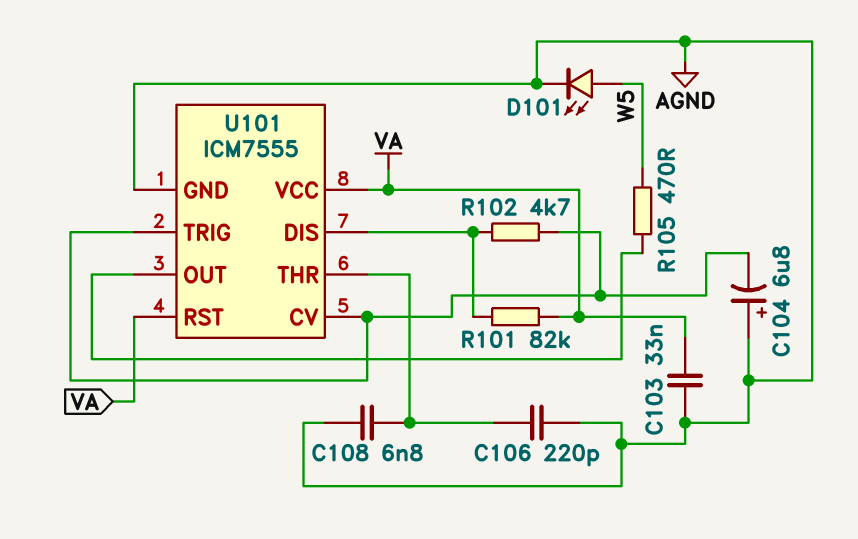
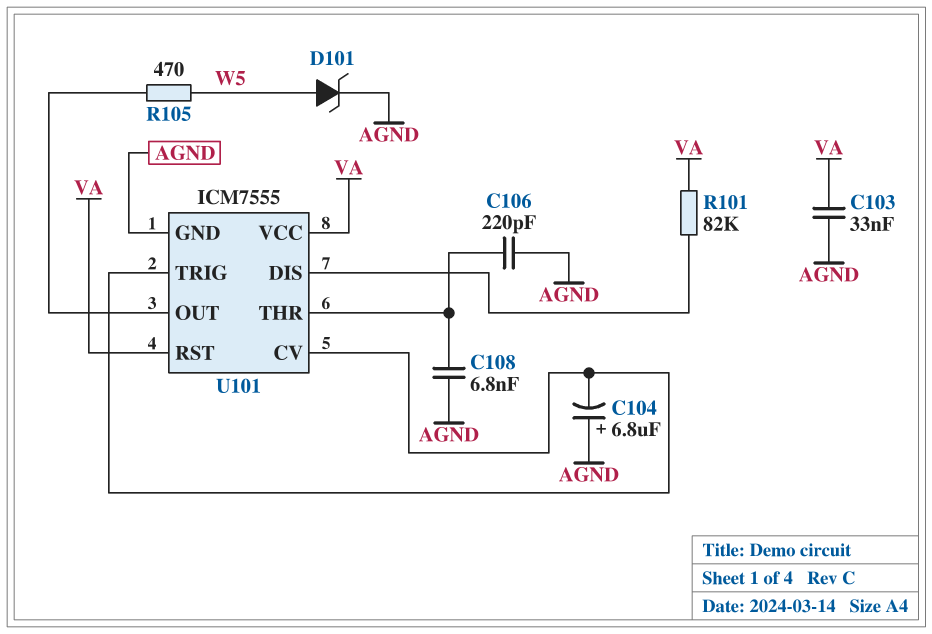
D101: LED (A W5, K AGND) -> zener (A W5, K AGND)
R102: 4.7k (U101/CV, U101/DIS) -> none

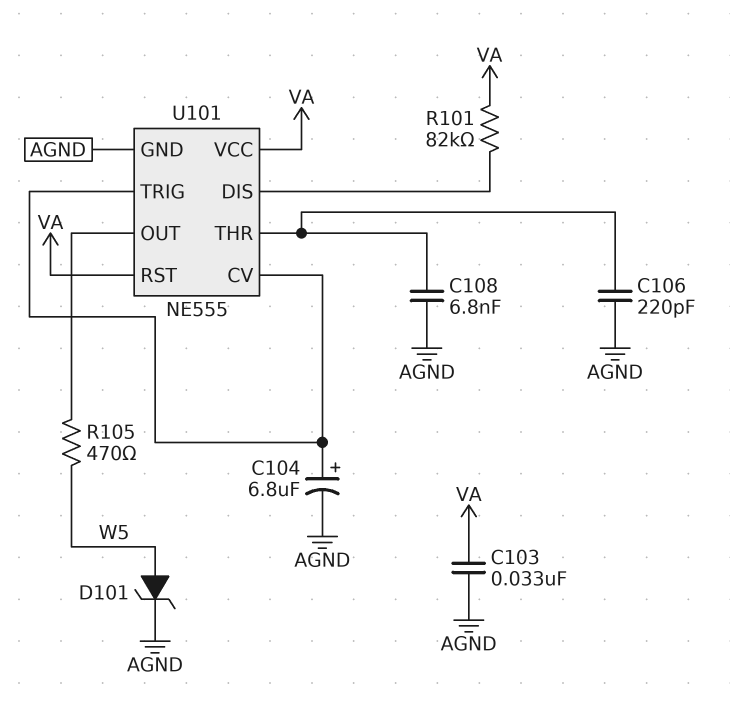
C104: 6.8uF (plus AGND, minus U101/CV) -> 6.8uF (plus U101/CV, minus AGND)
U101: ICM7555 -> NE555

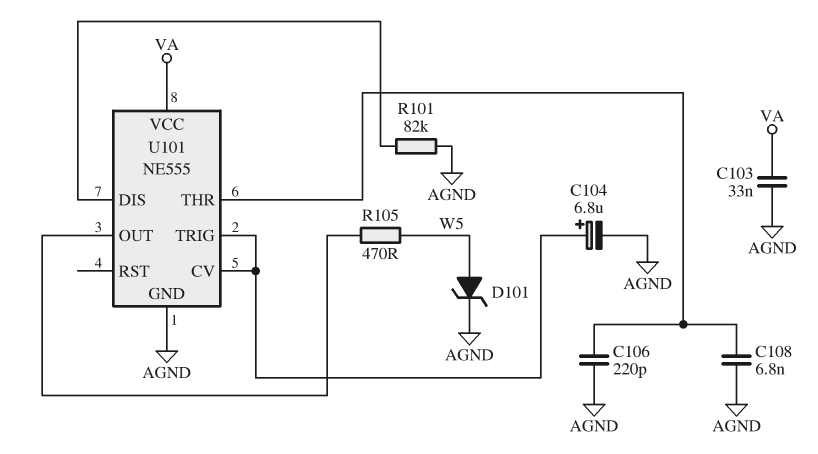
R101: 82k (U101/DIS, VA) -> 82k (AGND, U101/DIS)
U101 pin RST: VA -> none

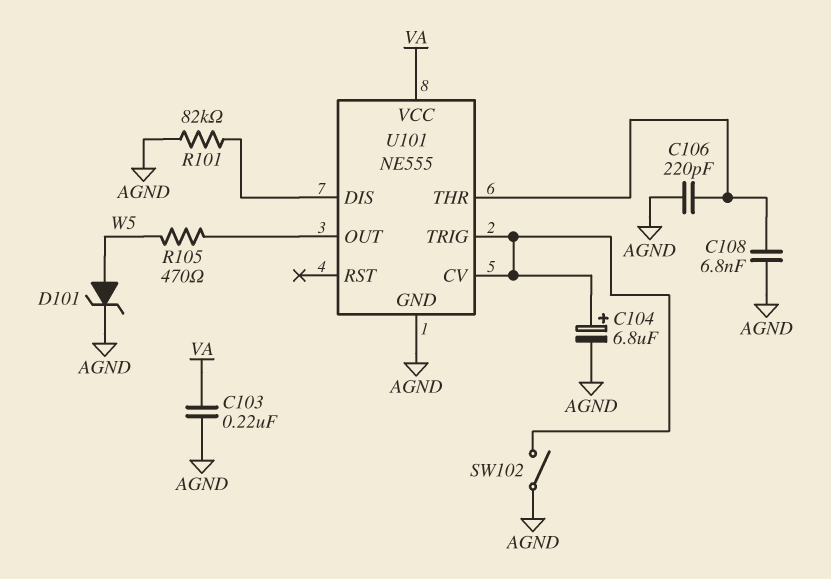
C103: 33nF (AGND, VA) -> 220nF (AGND, VA)
SW102: none -> switch (AGND, U101/CV)

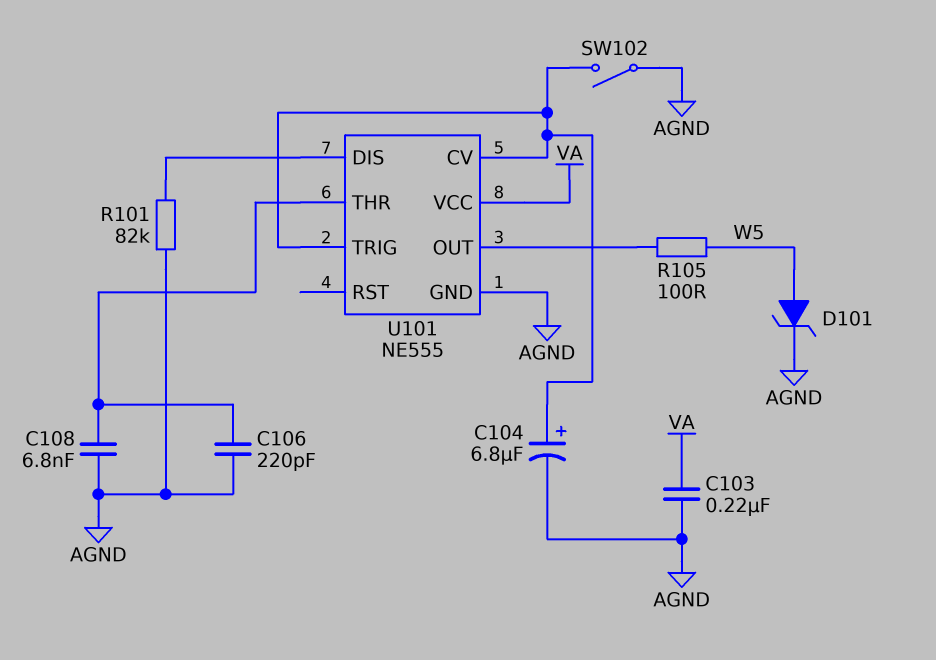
R105: 470 (U101/OUT, W5) -> 100 (U101/OUT, W5)

